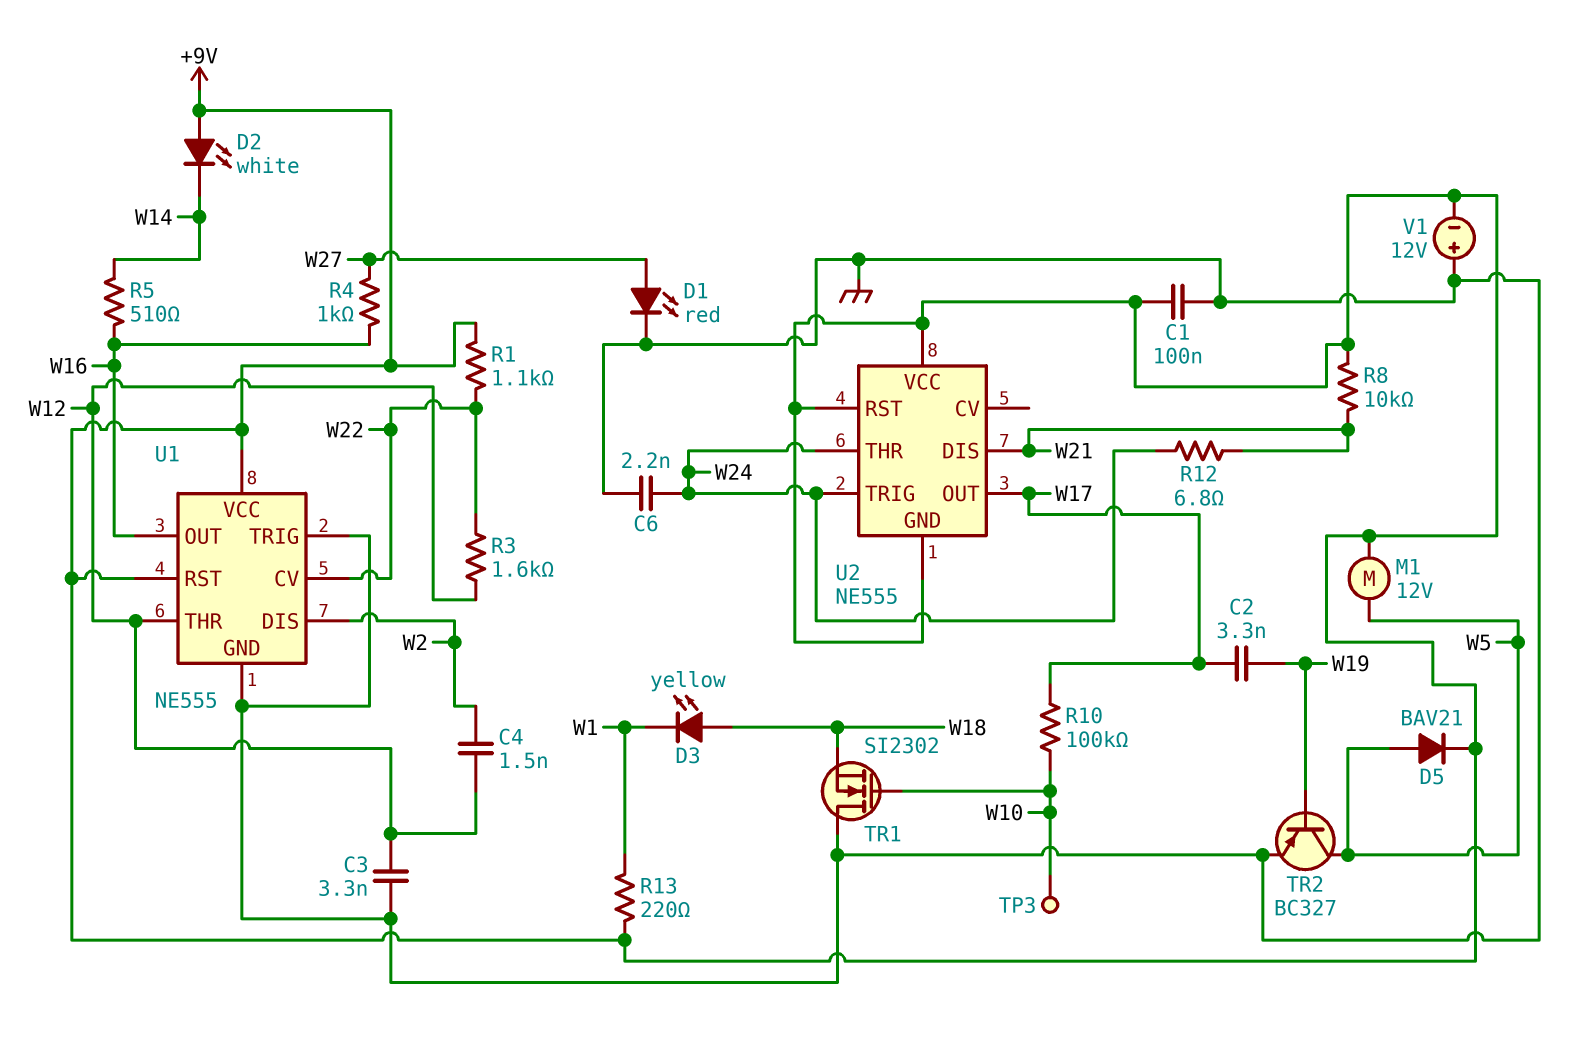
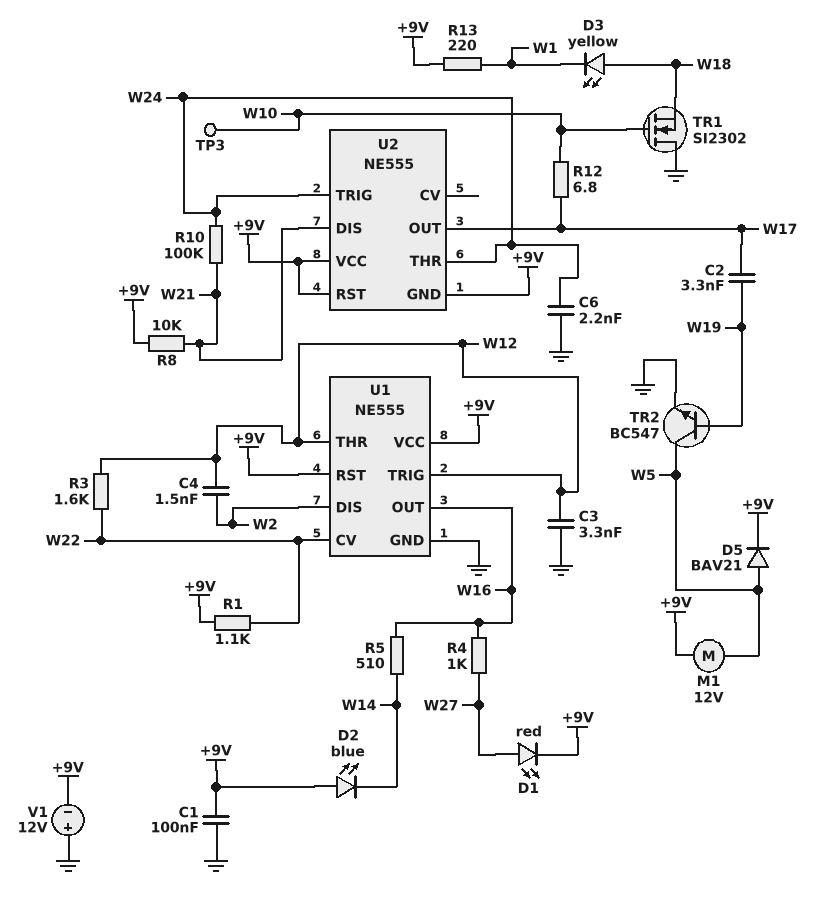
D1: LED red (A W27, K GND) -> LED red (A W27, K +9V)
D2: LED white (A +9V, K W14) -> LED blue (A +9V, K W14)
R10: 100k (W10, W17) -> 100k (W21, W24)
R12: 6.8 (W21, W24) -> 6.8 (W10, W17)
TR2: PNP BC327 (B W19, C W5, E GND) -> NPN BC547 (B W19, C W5, E GND)
U1 pin TRIG: GND -> W12

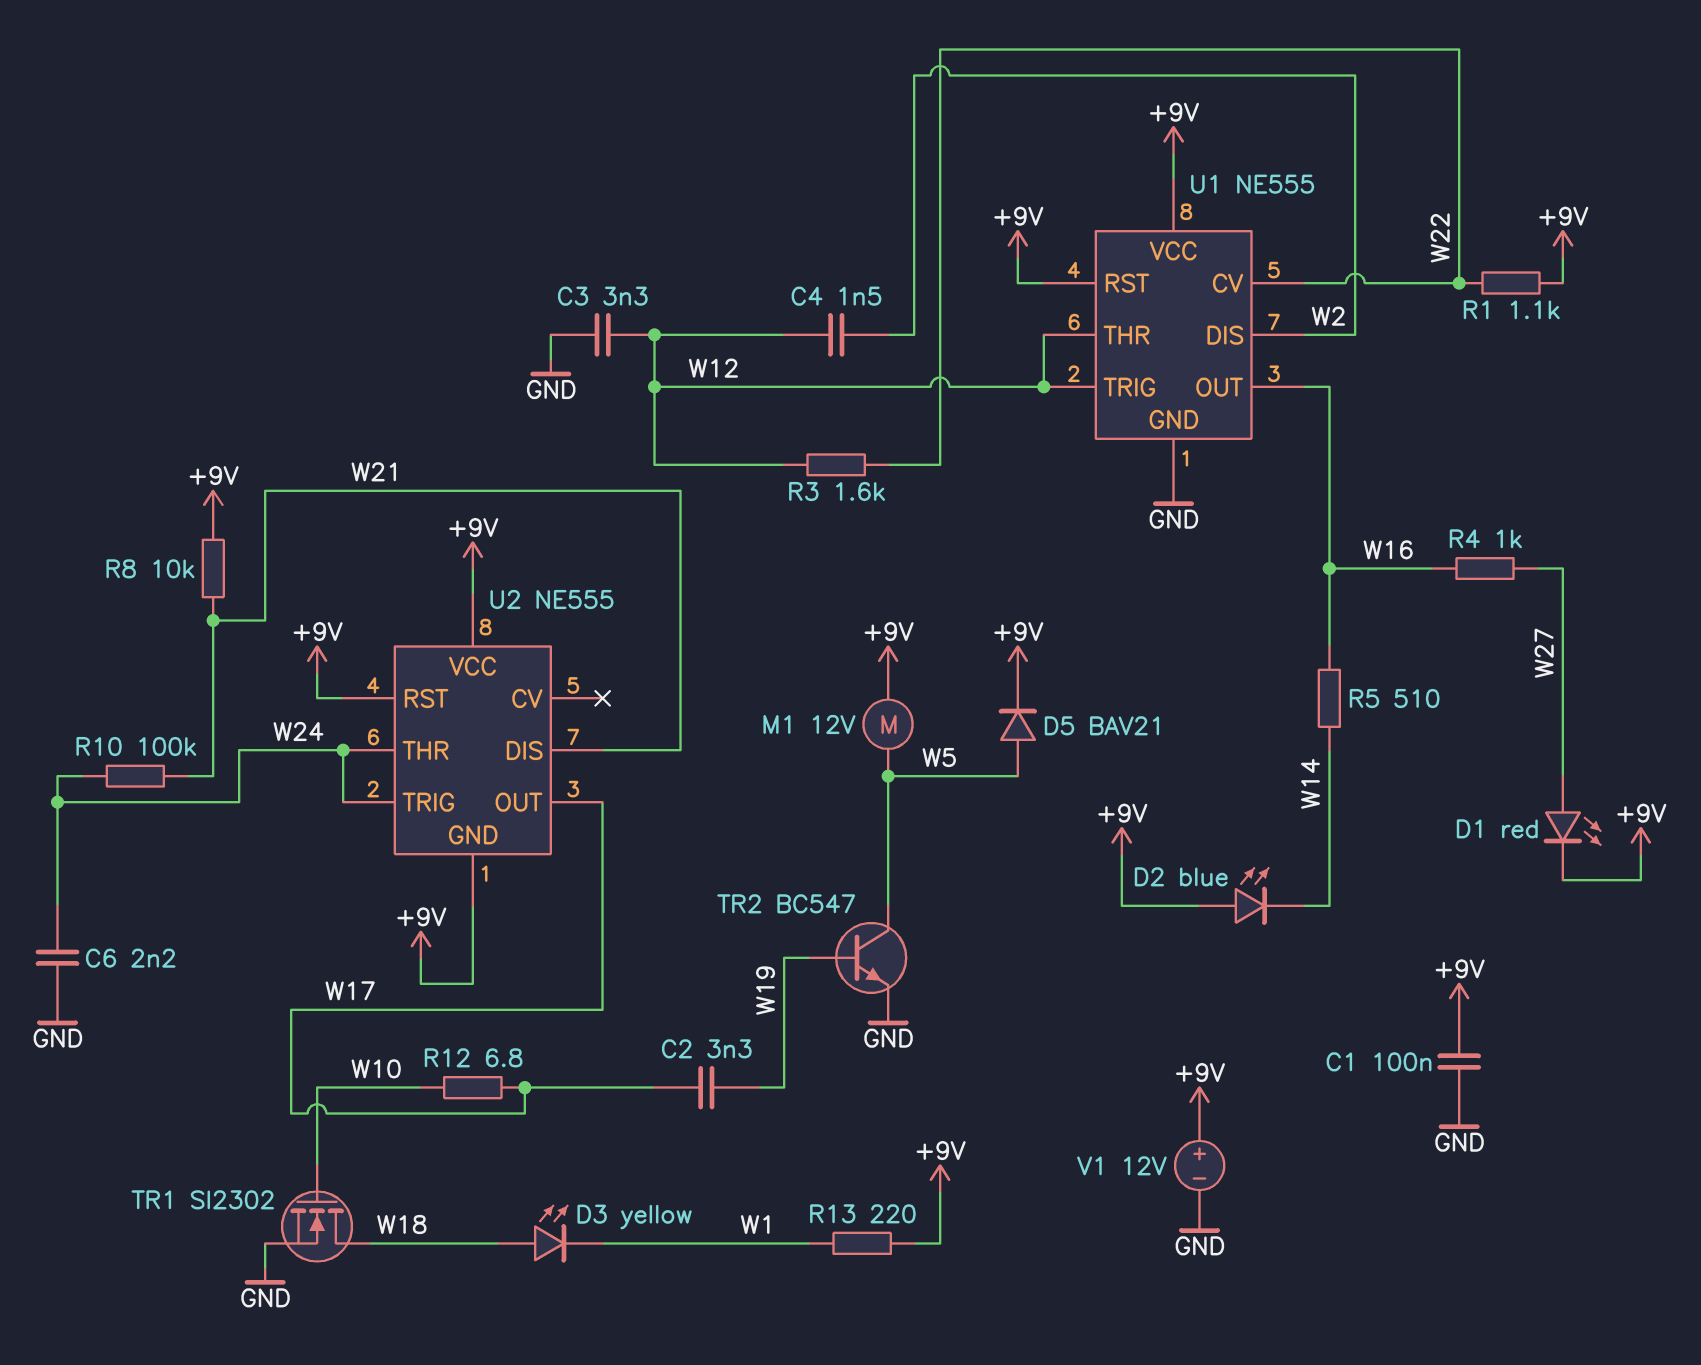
TP3: test point (W10) -> none
TR1: NMOS SI2302 (G W10, D GND, S W18) -> NMOS SI2302 (G W10, D W18, S GND)
V1: 12V (plus GND, minus +9V) -> 12V (plus +9V, minus GND)

